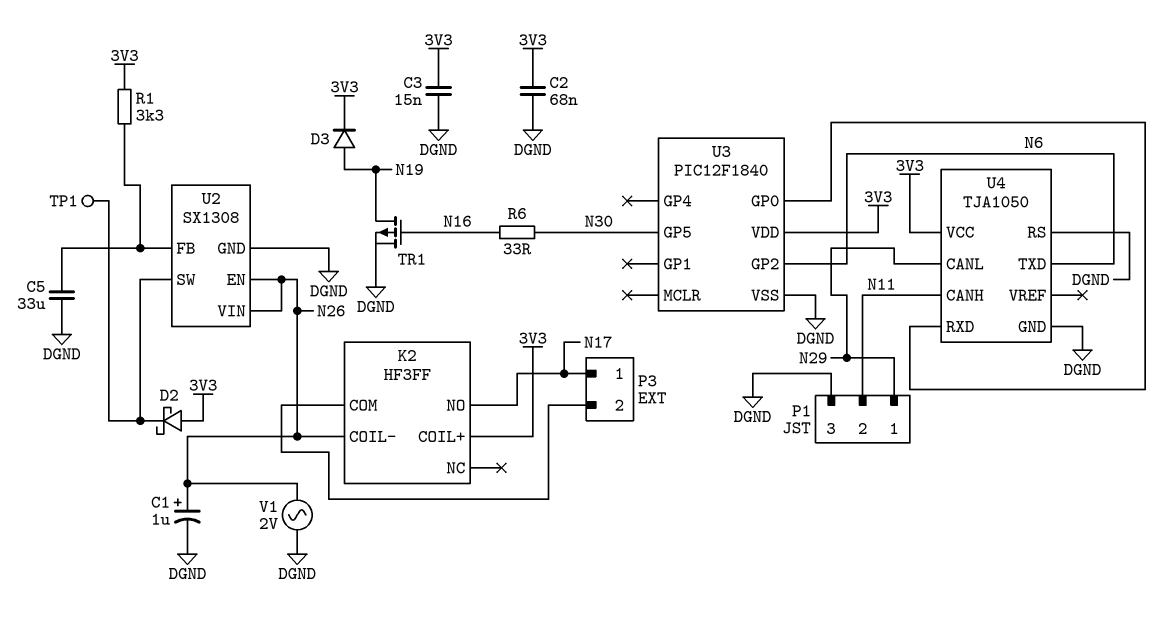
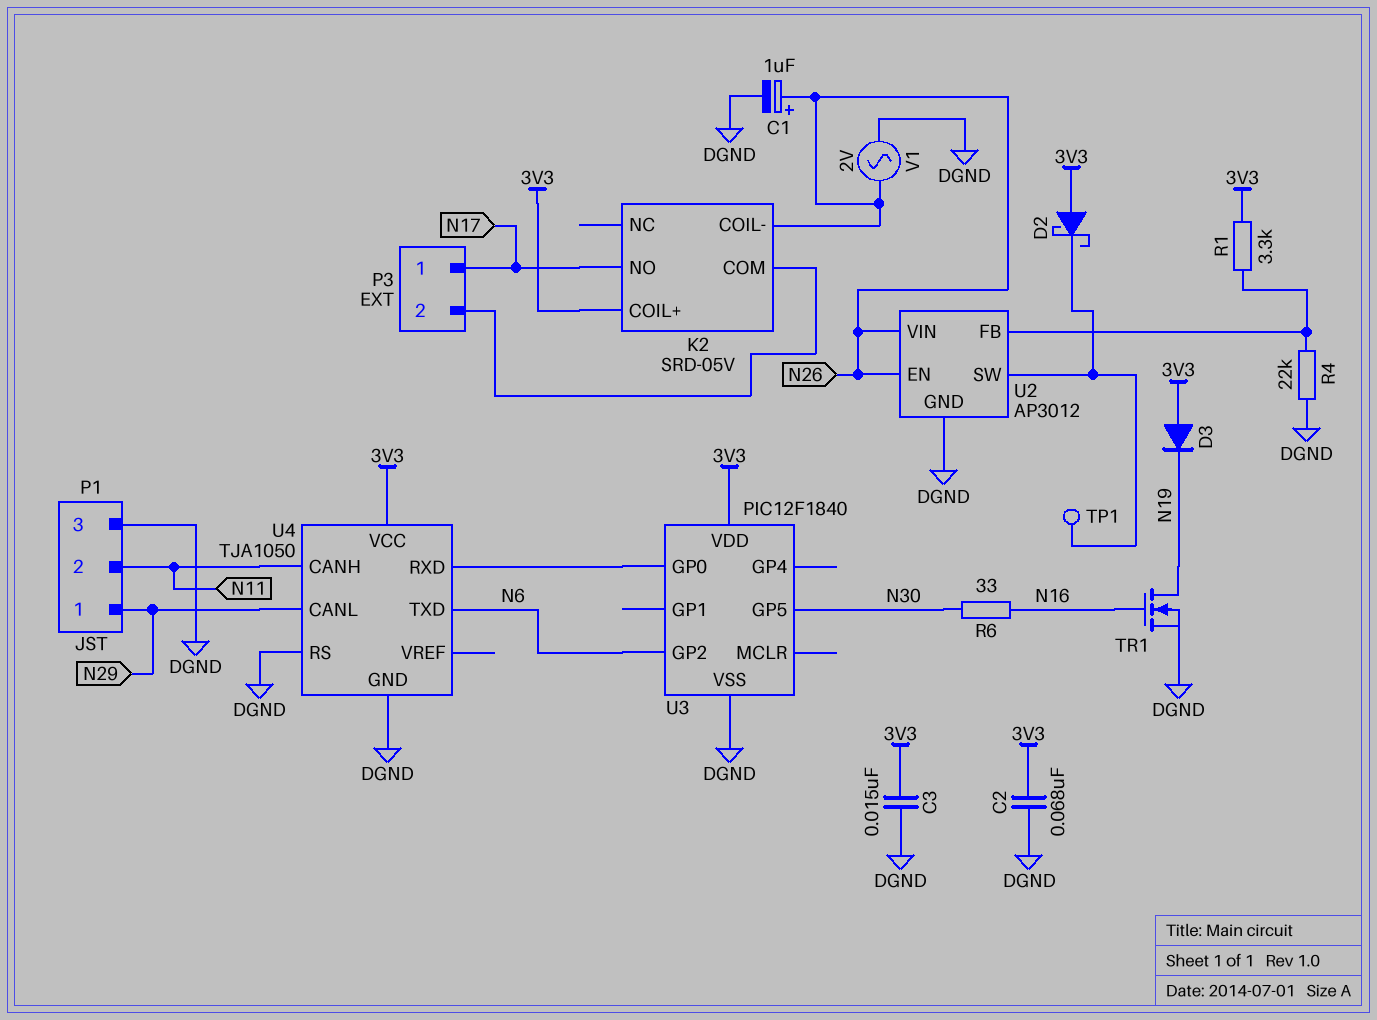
C5: 33uF (DGND, U2/FB) -> none
D3: diode (A N19, K 3V3) -> diode (A 3V3, K N19)
K2: HF3FF -> SRD-05V
R4: none -> 22k (DGND, U2/FB)
TR1: PMOS (G N16, D N19, S DGND) -> NMOS (G N16, D N19, S DGND)
U2: SX1308 -> AP3012

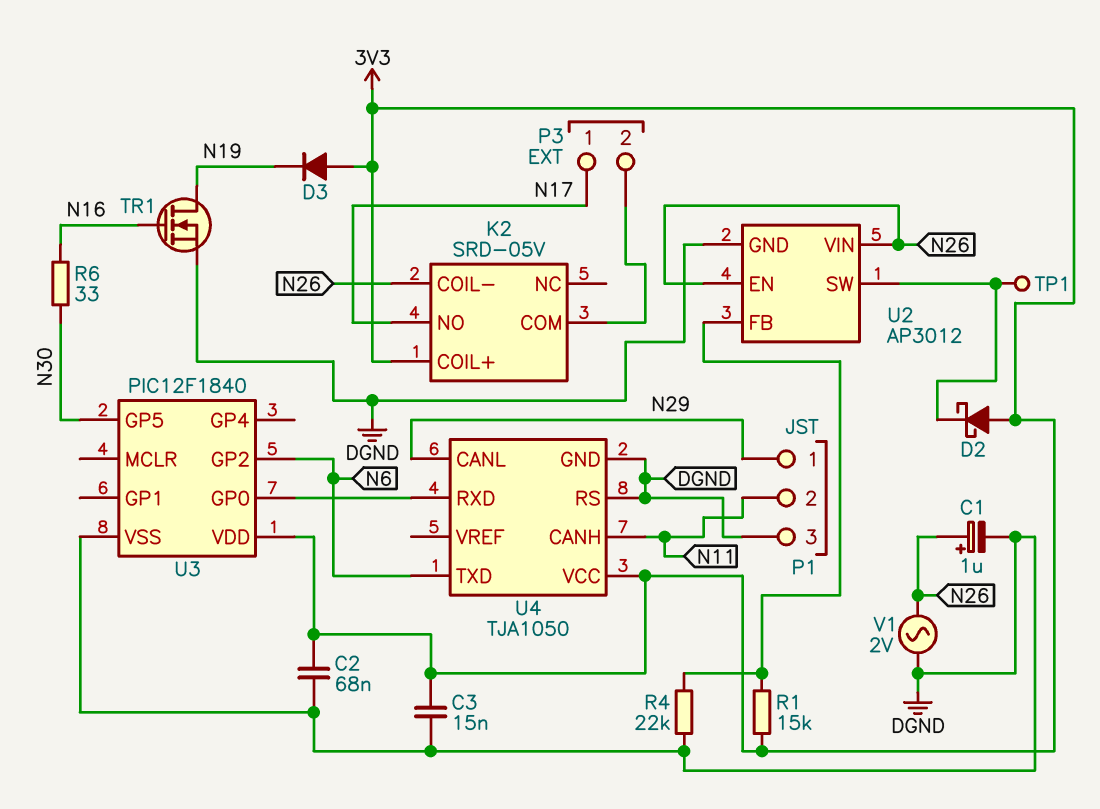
R1: 3.3k (3V3, U2/FB) -> 15k (3V3, U2/FB)

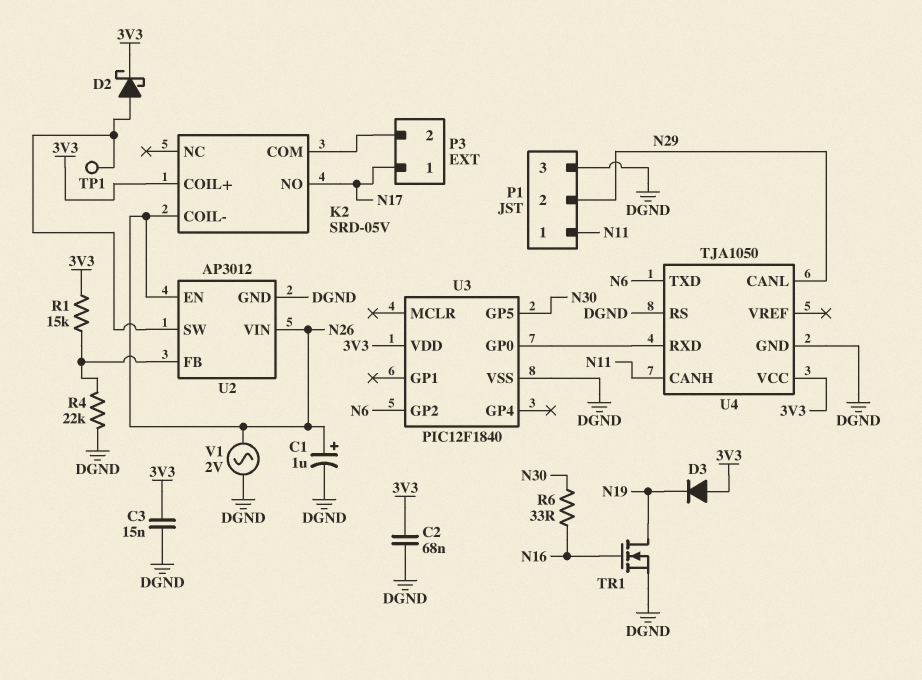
D2: schottky (A 3V3, K U2/SW) -> schottky (A U2/SW, K 3V3)
P1 pin 1: N29 -> N11
P1 pin 2: N11 -> N29

